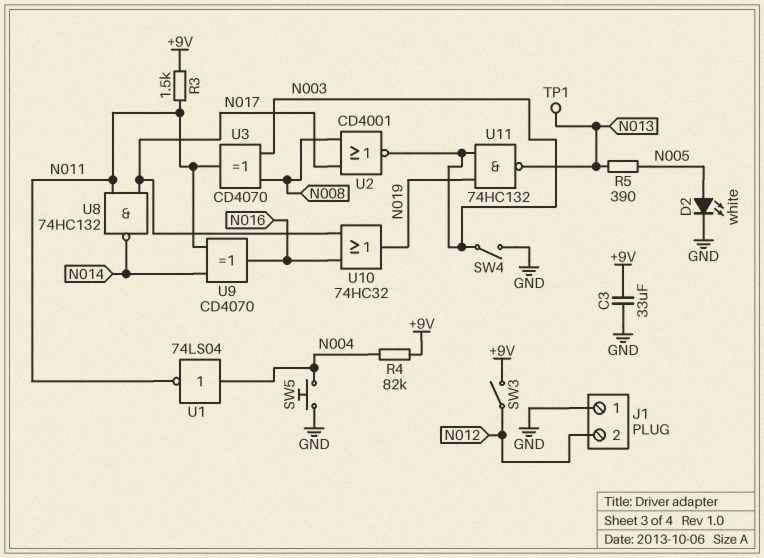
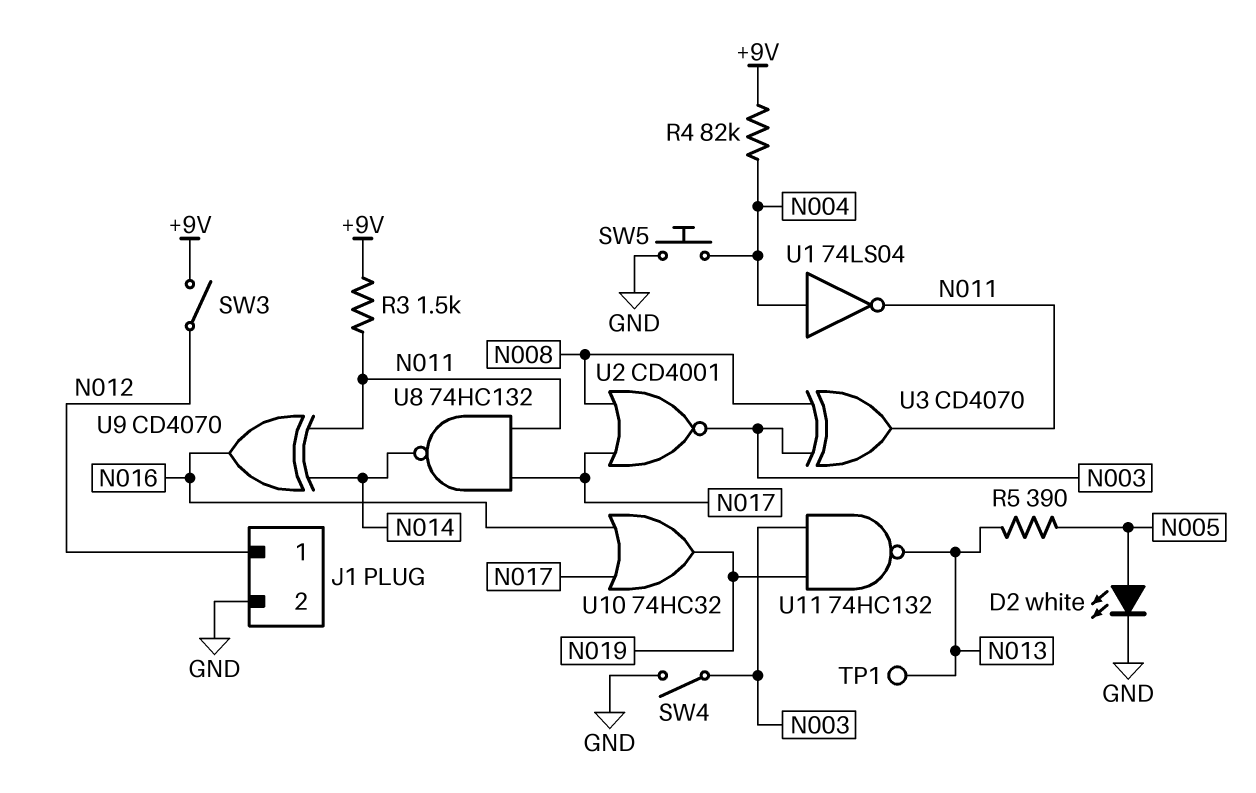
C3: 33uF (+9V, GND) -> none
J1 pin 1: GND -> N012
J1 pin 2: N012 -> GND

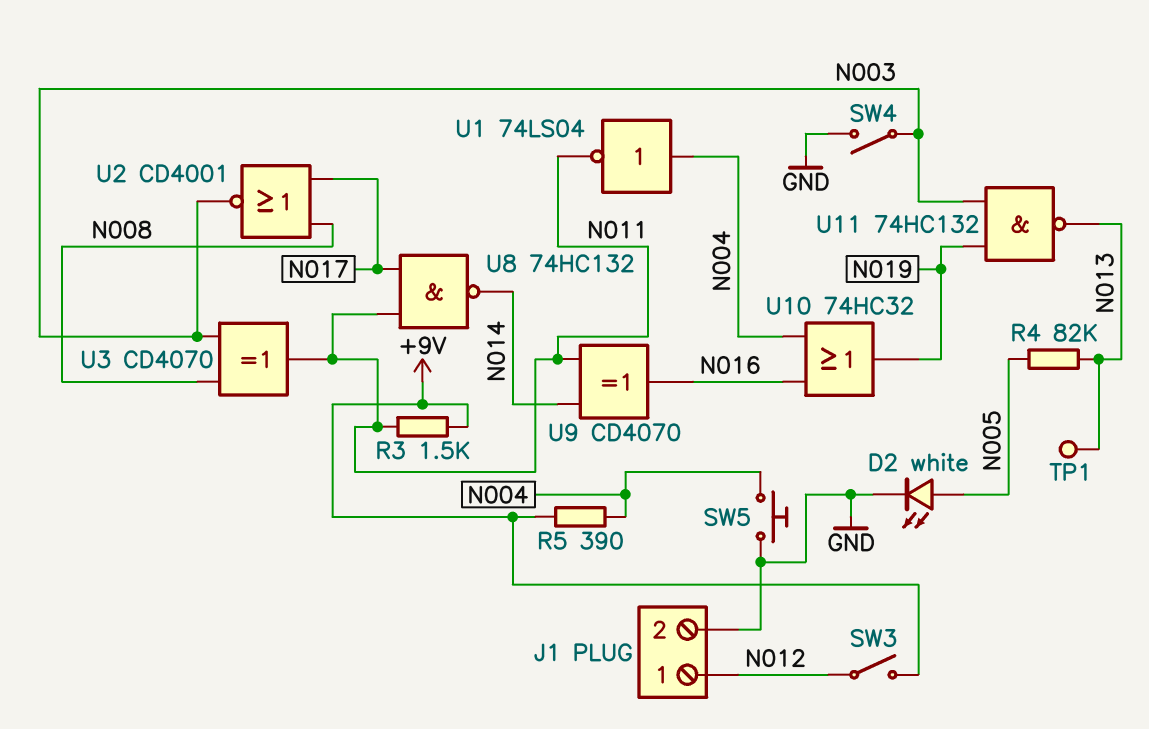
R4: 82k (+9V, N004) -> 82k (N005, N013)
R5: 390 (N005, N013) -> 390 (+9V, N004)
U10: OR 74HC32 (in N016, in N017, out N019) -> OR 74HC32 (in N004, in N016, out N019)

